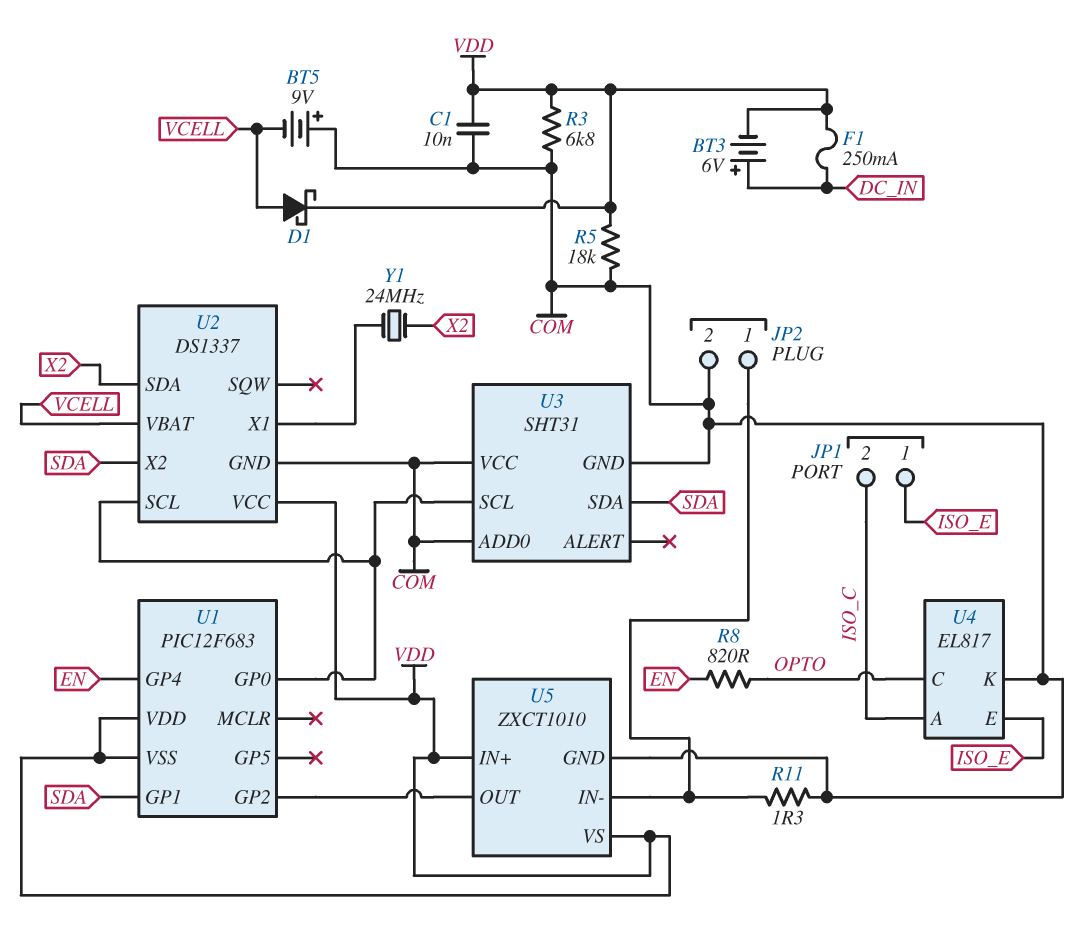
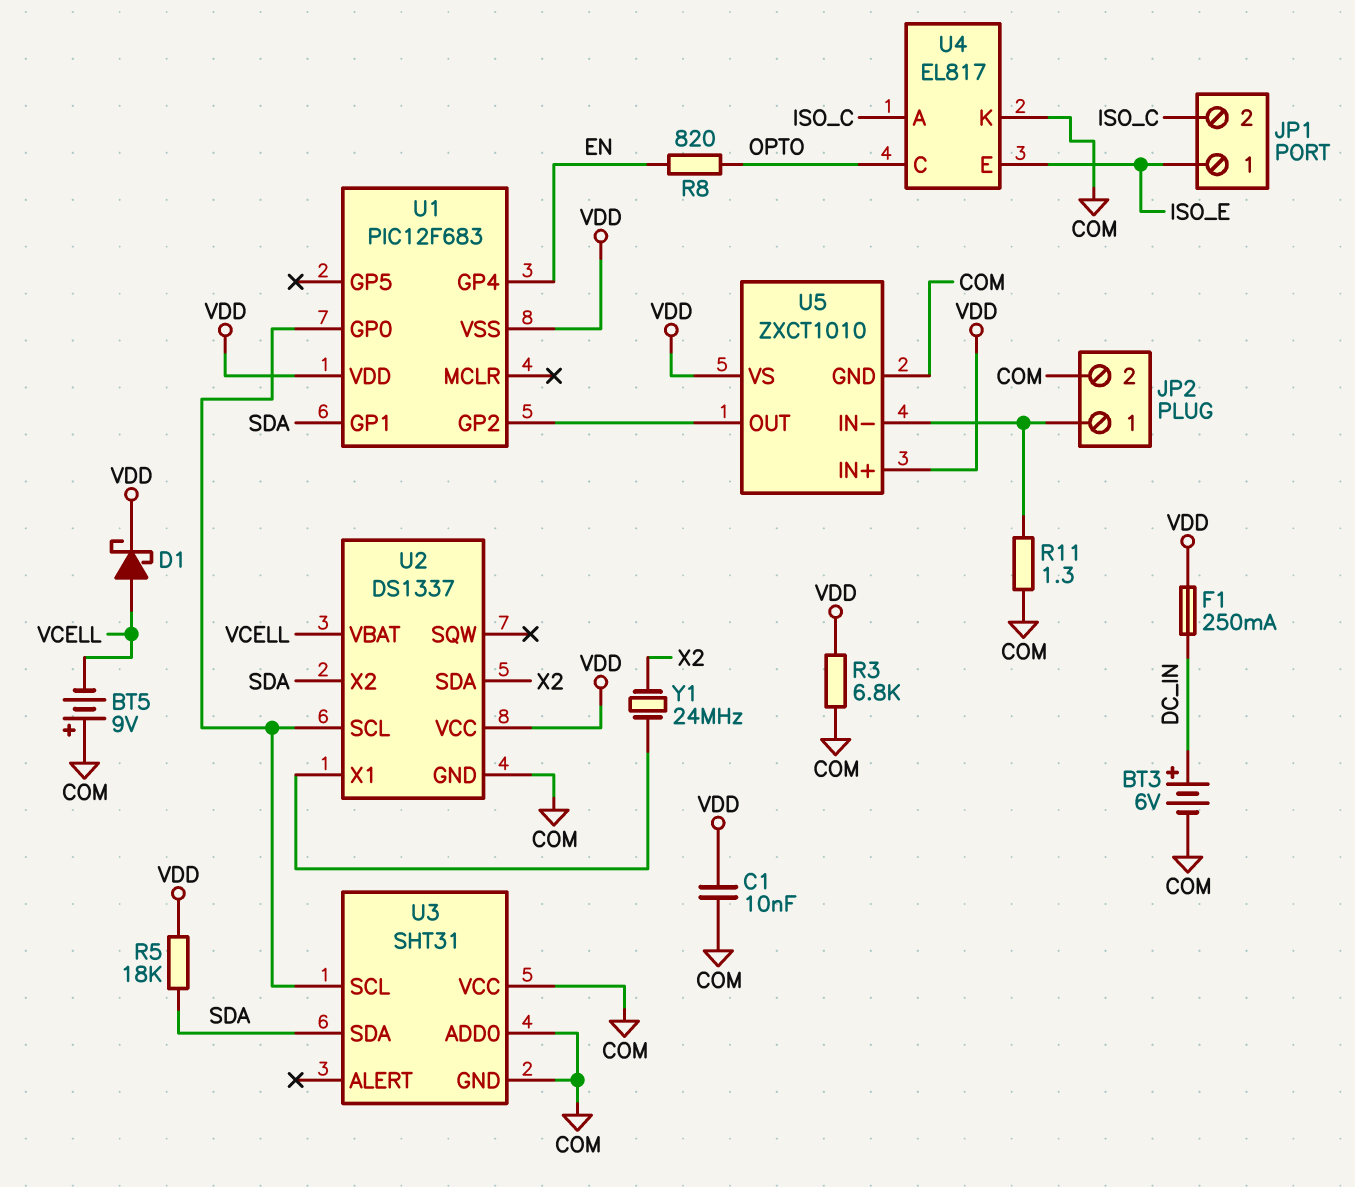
BT3: 6V (plus DC_IN, minus VDD) -> 6V (plus DC_IN, minus COM)
R5: 18k (COM, VDD) -> 18k (SDA, VDD)

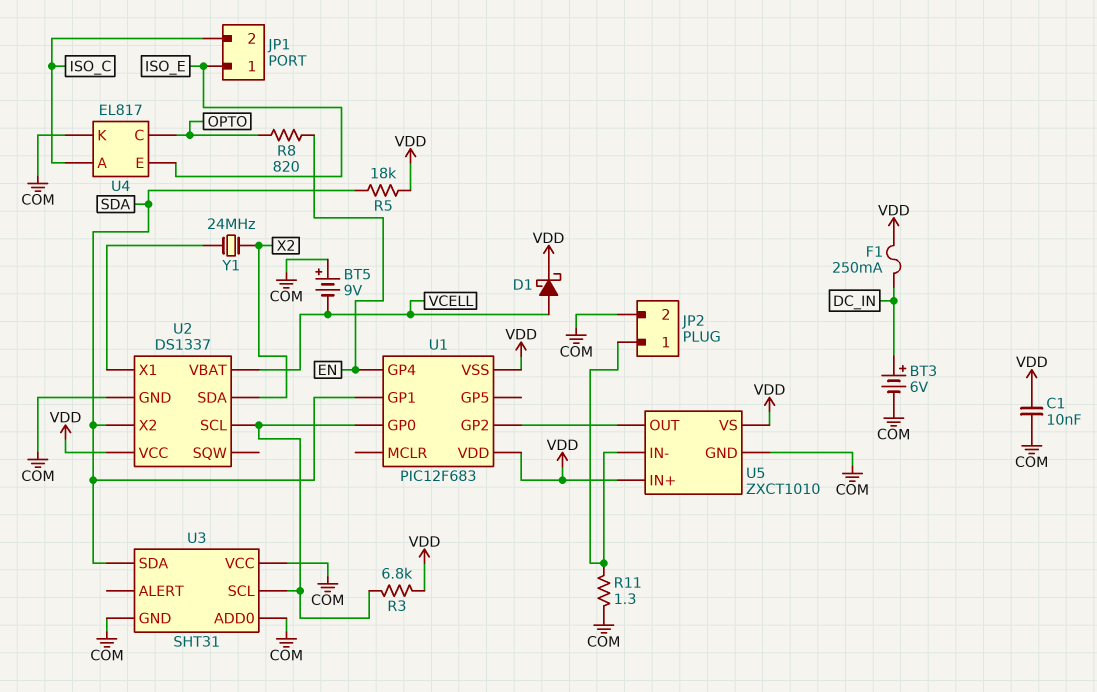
R3: 6.8k (COM, VDD) -> 6.8k (U1/GP0, VDD)

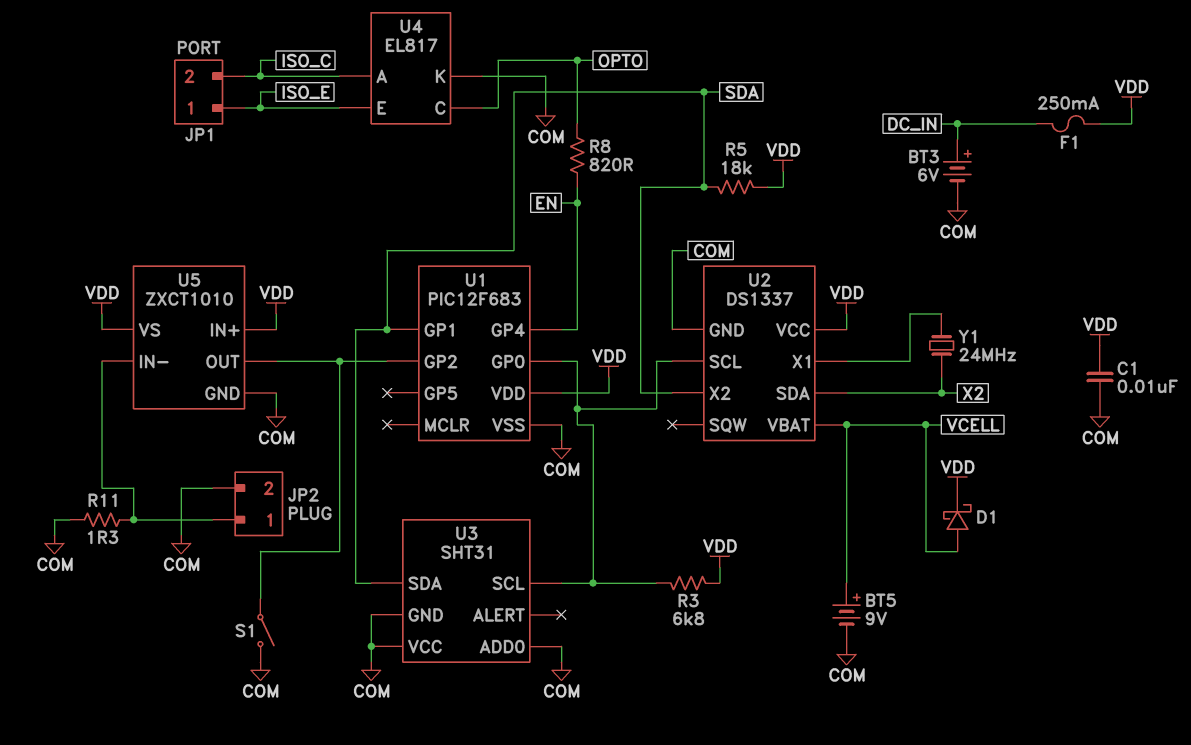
BT5: 9V (plus COM, minus VCELL) -> 9V (plus VCELL, minus COM)
S1: none -> switch (COM, U1/GP2)
U1 pin VSS: VDD -> COM

